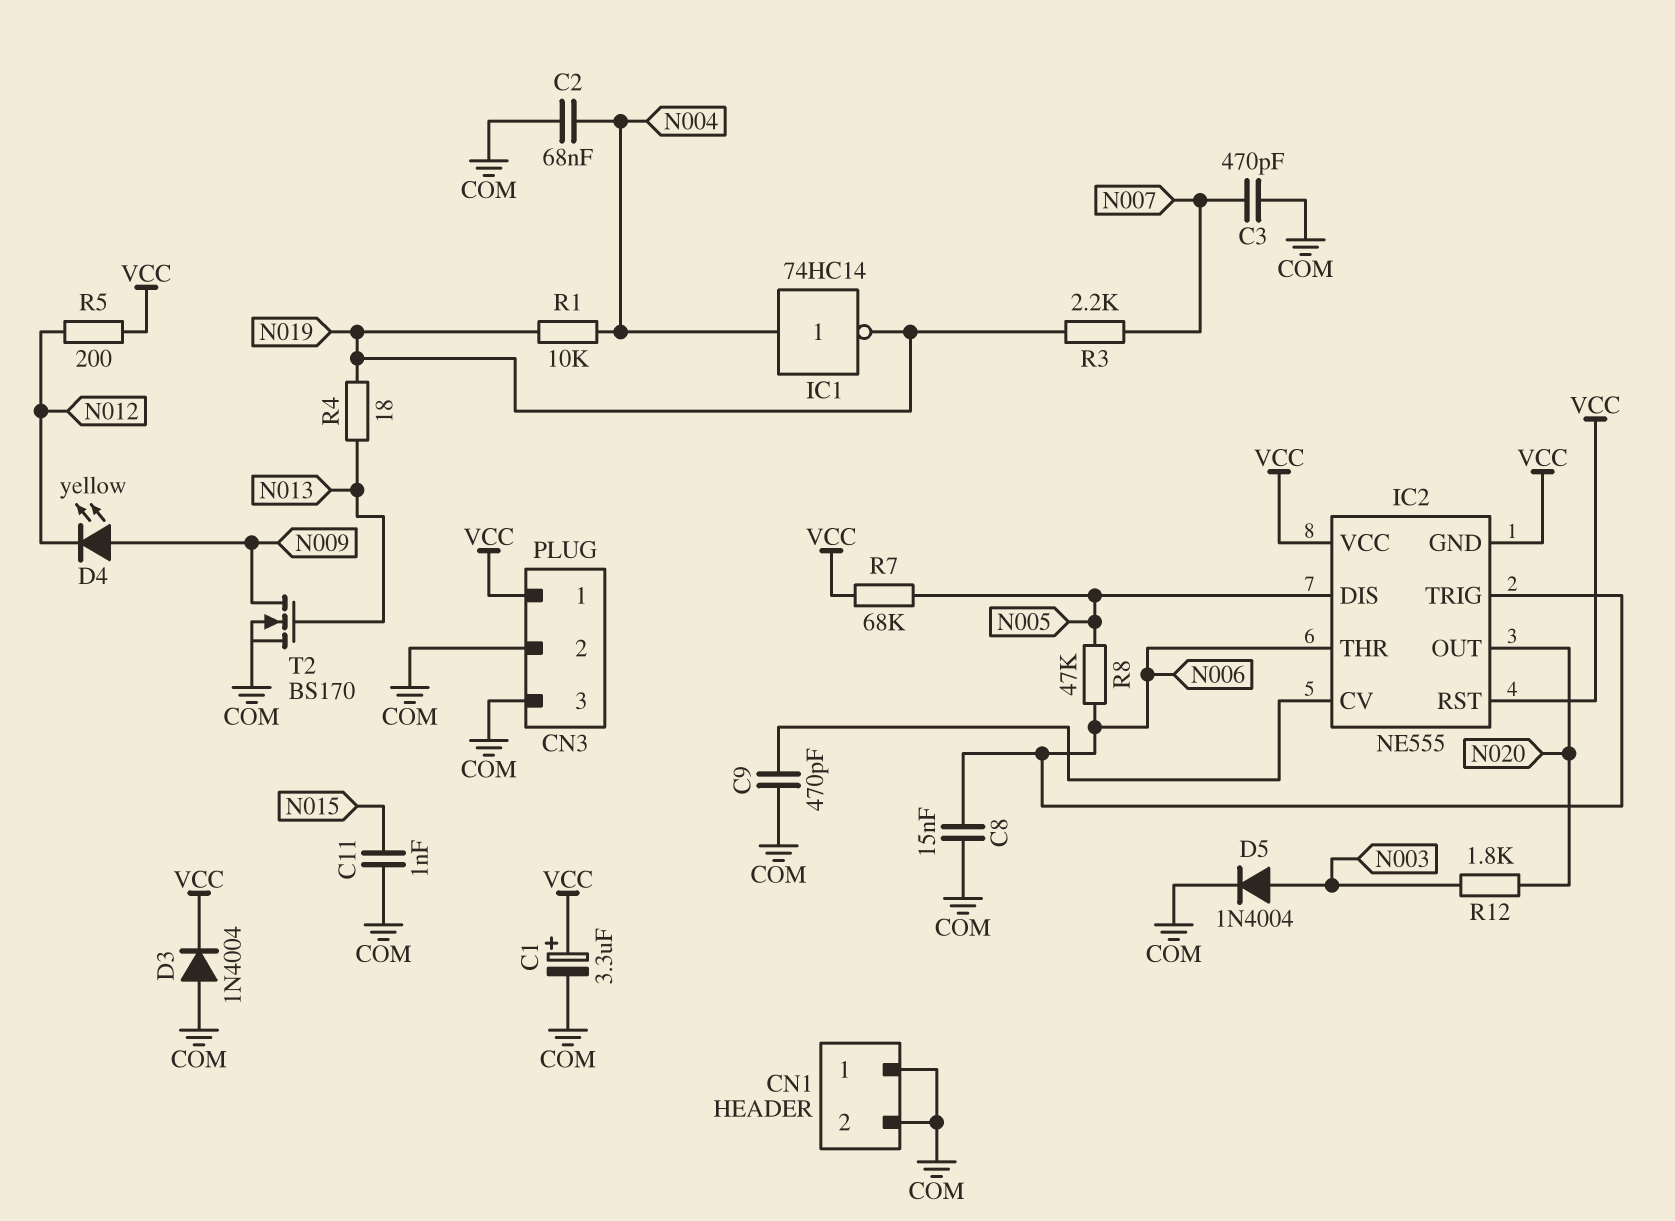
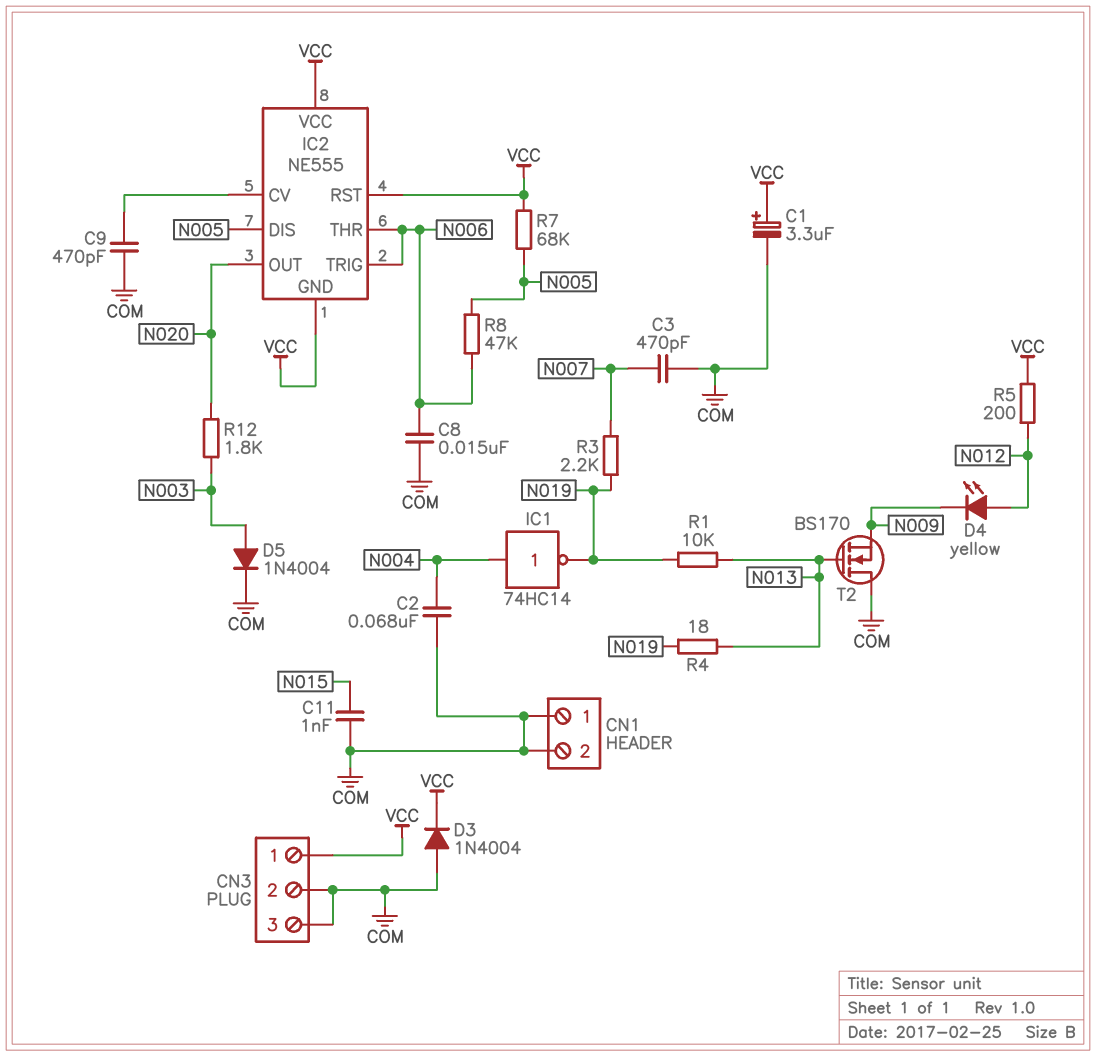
D4: LED yellow (A N009, K N012) -> LED yellow (A N012, K N009)
R1: 10k (N004, N019) -> 10k (N013, N019)
T2: NMOS BS170 (G N013, D N009, S COM) -> NMOS BS170 (G N013, D COM, S N009)

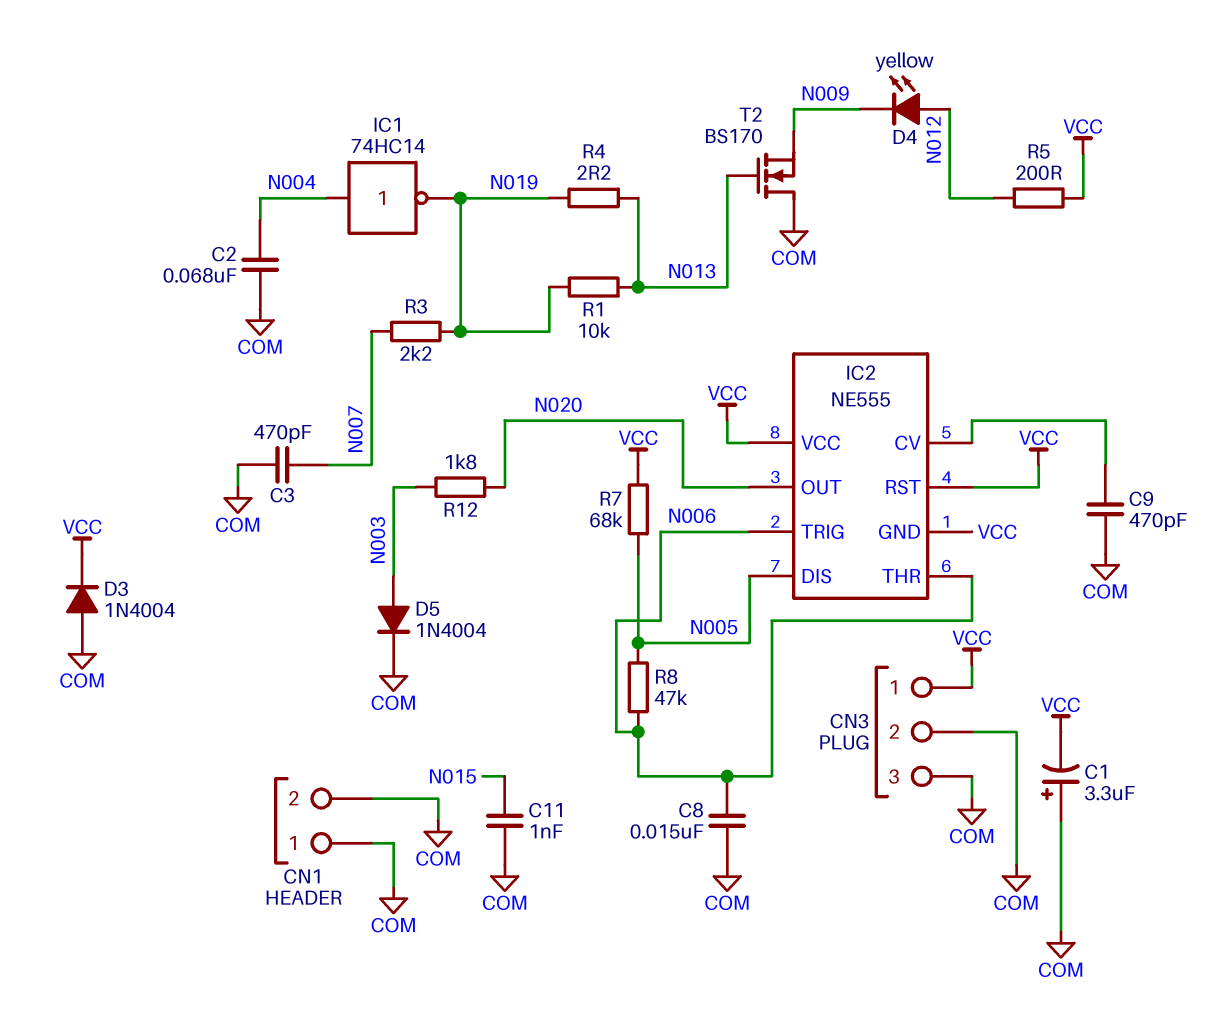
C1: 3.3uF (plus VCC, minus COM) -> 3.3uF (plus COM, minus VCC)
R4: 18 (N013, N019) -> 2.2 (N013, N019)

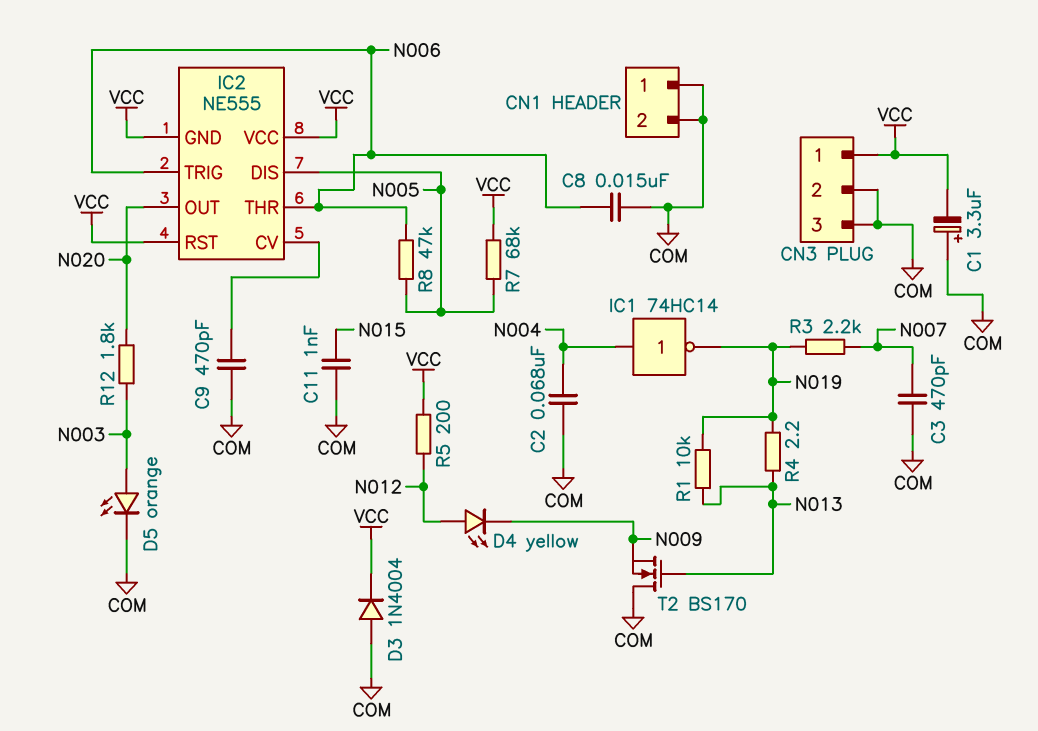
D5: diode 1N4004 (A N003, K COM) -> LED orange (A N003, K COM)

